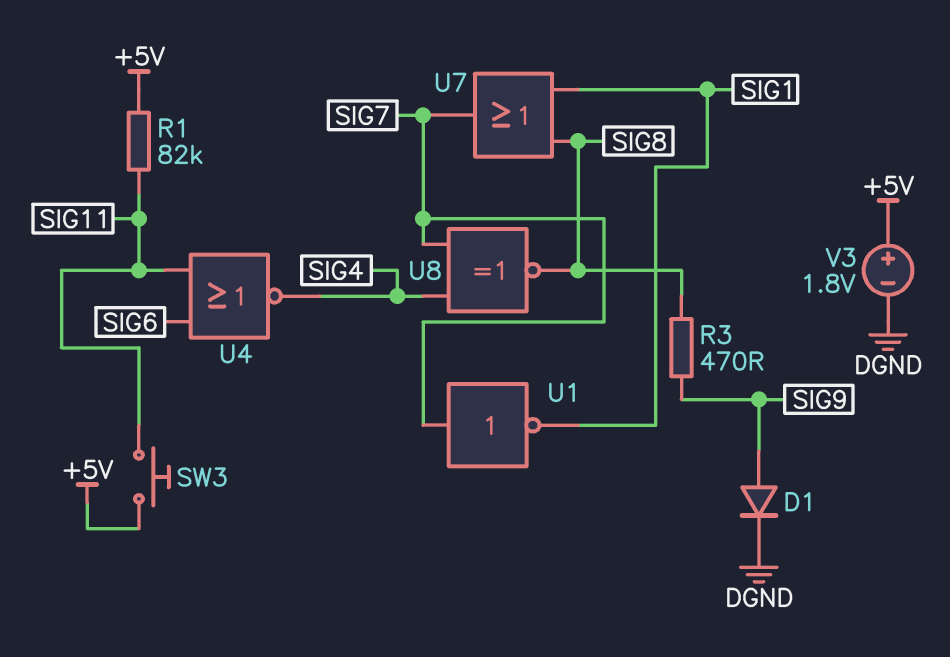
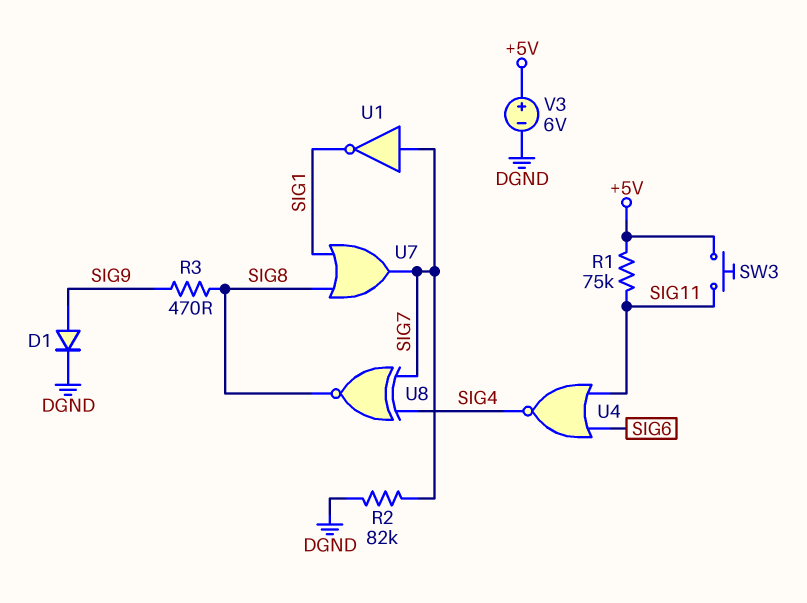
R1: 82k (+5V, SIG11) -> 75k (+5V, SIG11)
R2: none -> 82k (DGND, SIG7)
V3: 1.8V (plus +5V, minus DGND) -> 6V (plus +5V, minus DGND)

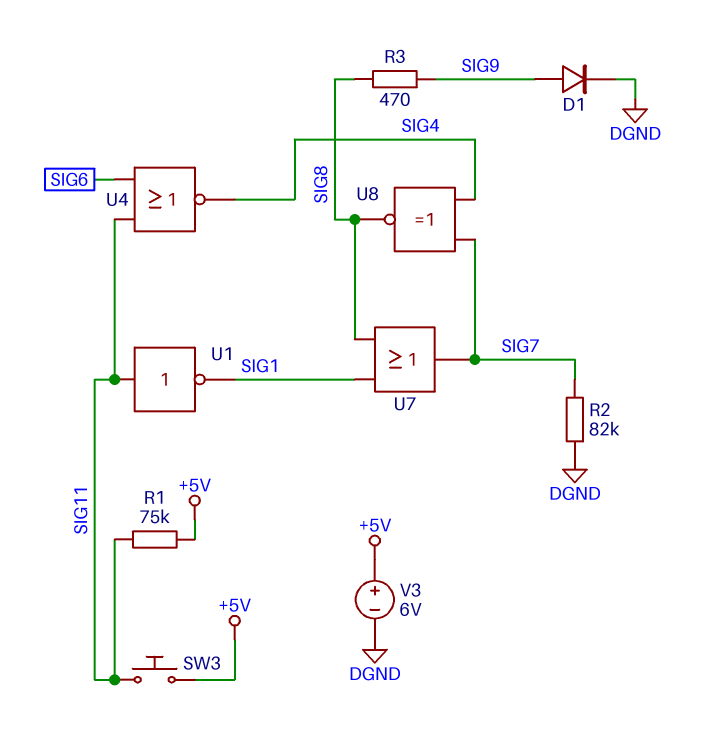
U1: NOT (in SIG7, out SIG1) -> NOT (in SIG11, out SIG1)

